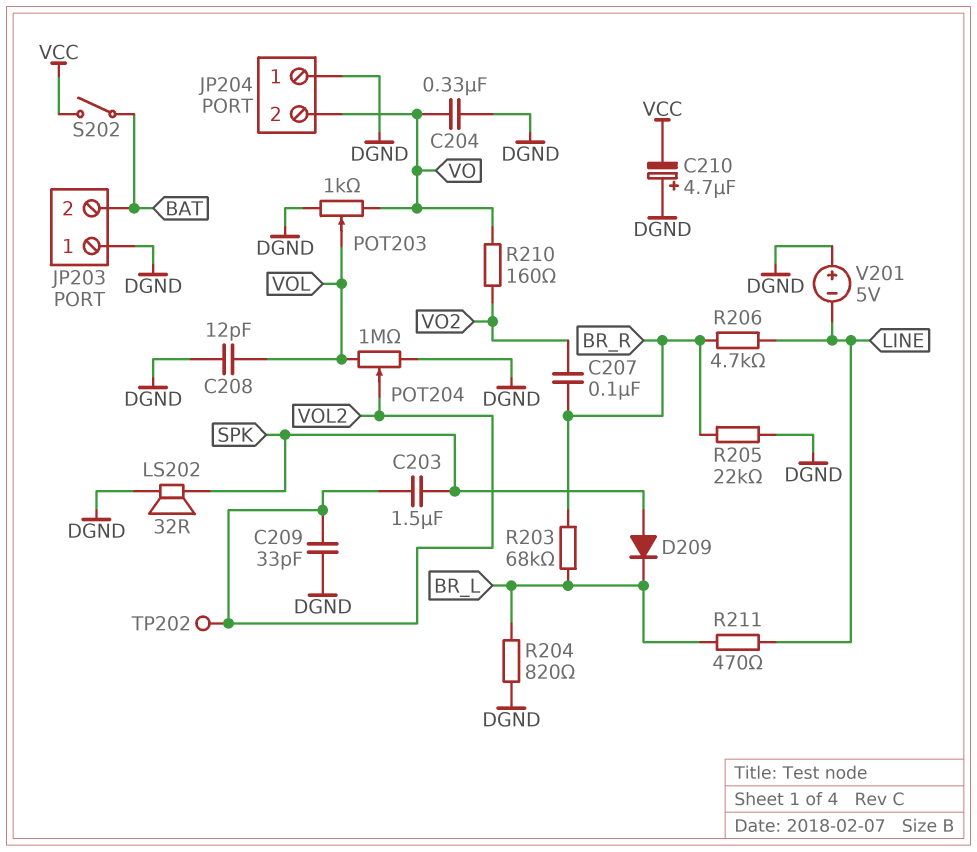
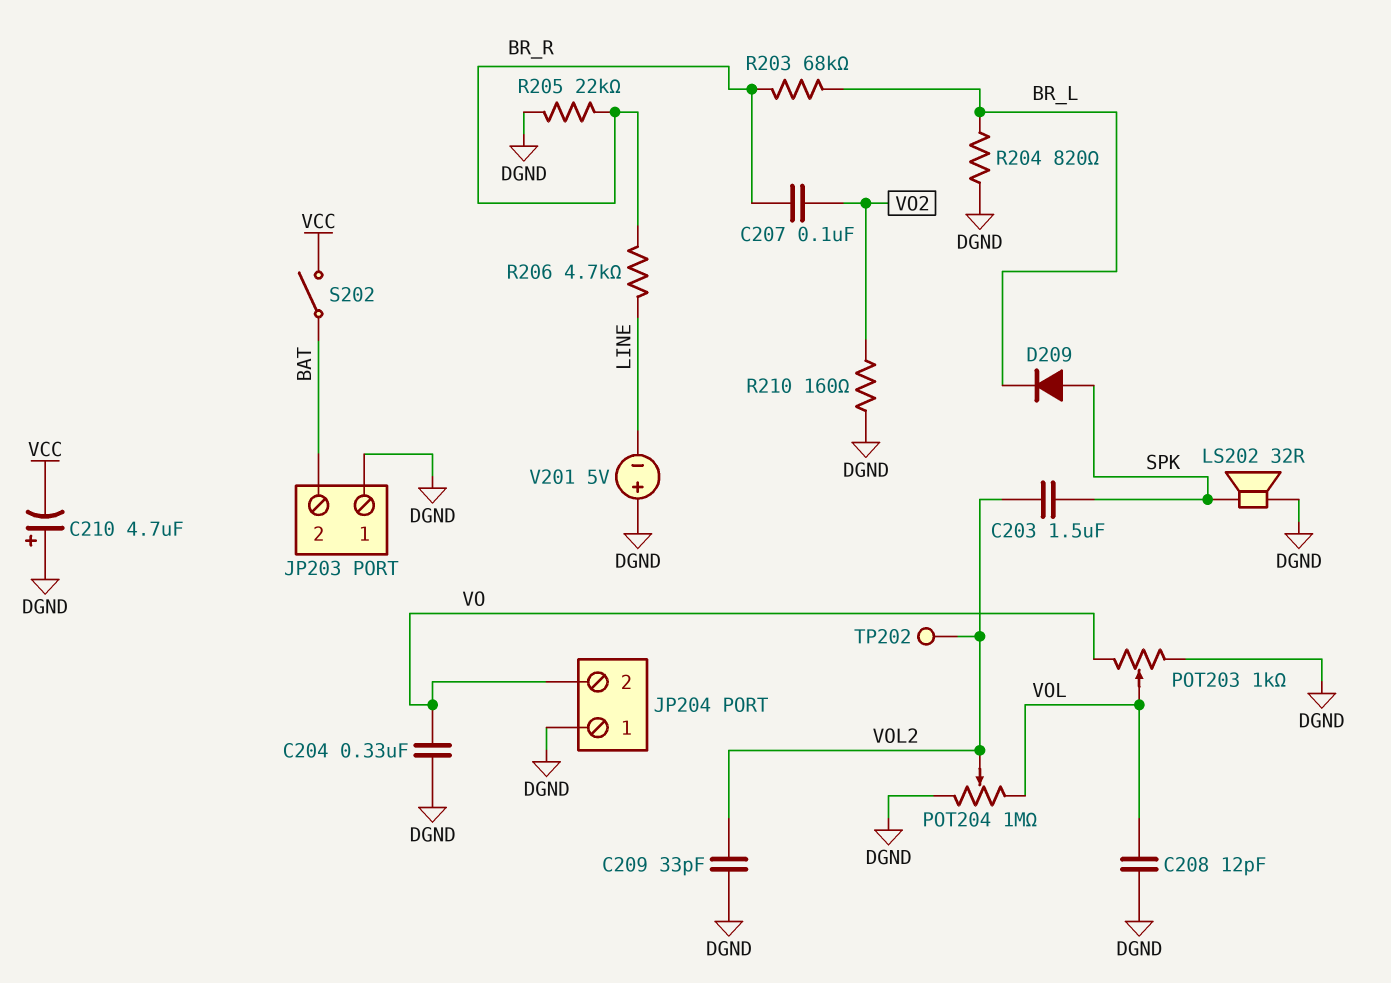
R210: 160 (VO, VO2) -> 160 (DGND, VO2)
R211: 470 (BR_L, LINE) -> none

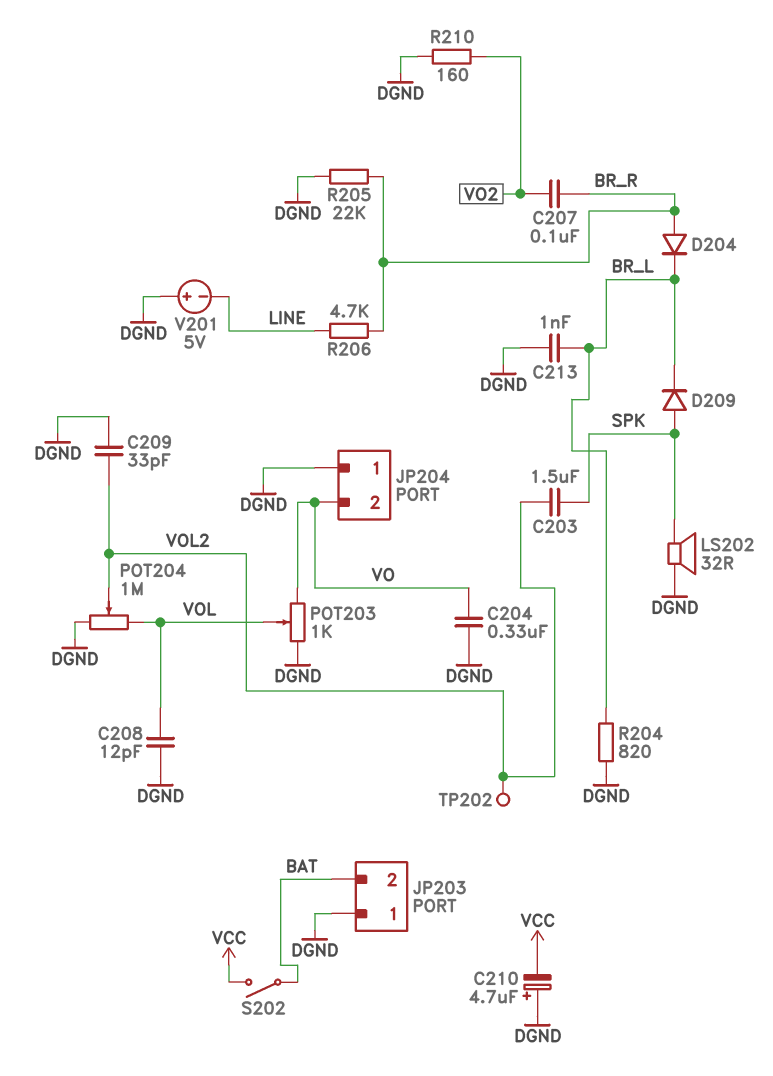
C213: none -> 1nF (BR_L, DGND)
D204: none -> diode (A BR_R, K BR_L)
R203: 68k (BR_L, BR_R) -> none

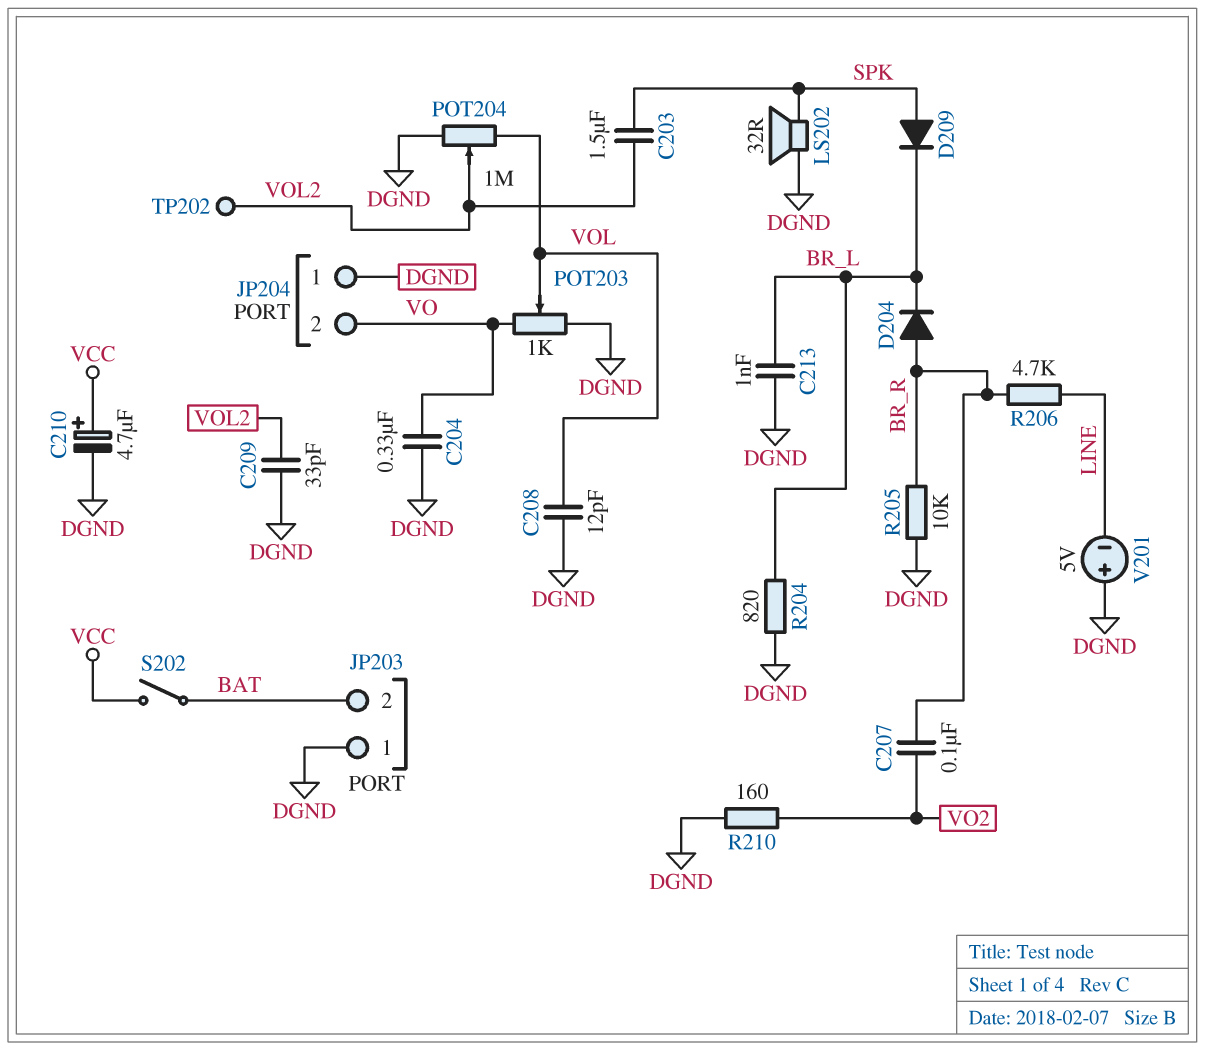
C210: 4.7uF (plus DGND, minus VCC) -> 4.7uF (plus VCC, minus DGND)
R205: 22k (BR_R, DGND) -> 10k (BR_R, DGND)

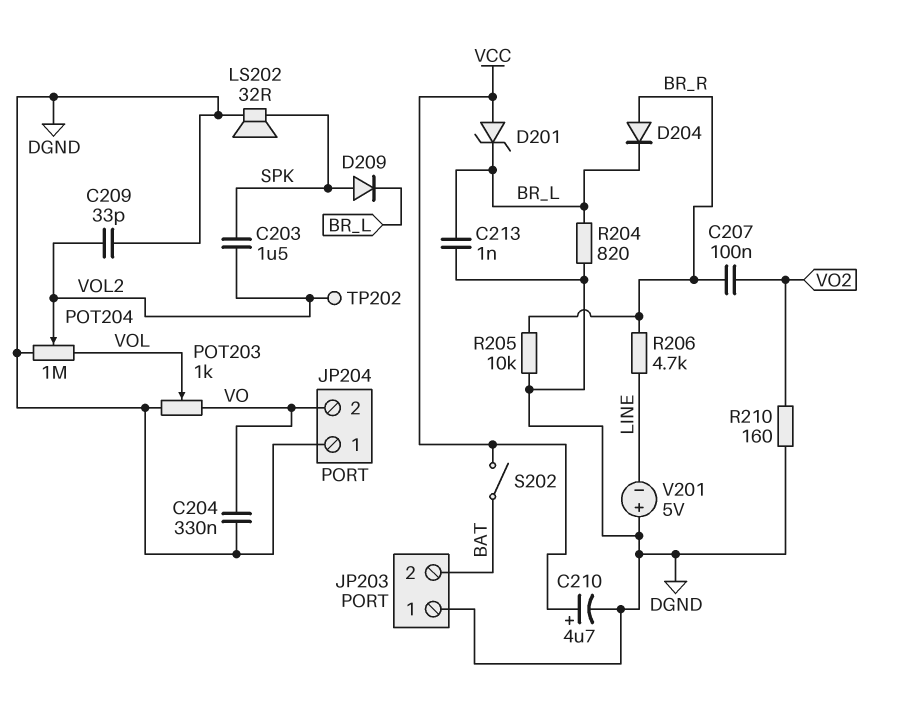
C208: 12pF (DGND, VOL) -> none
D201: none -> zener (A VCC, K BR_L)

